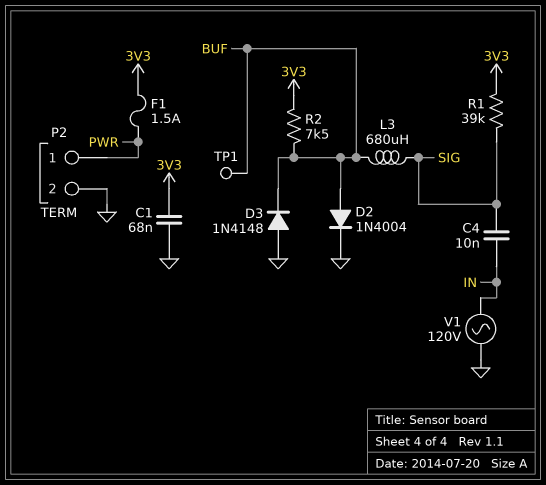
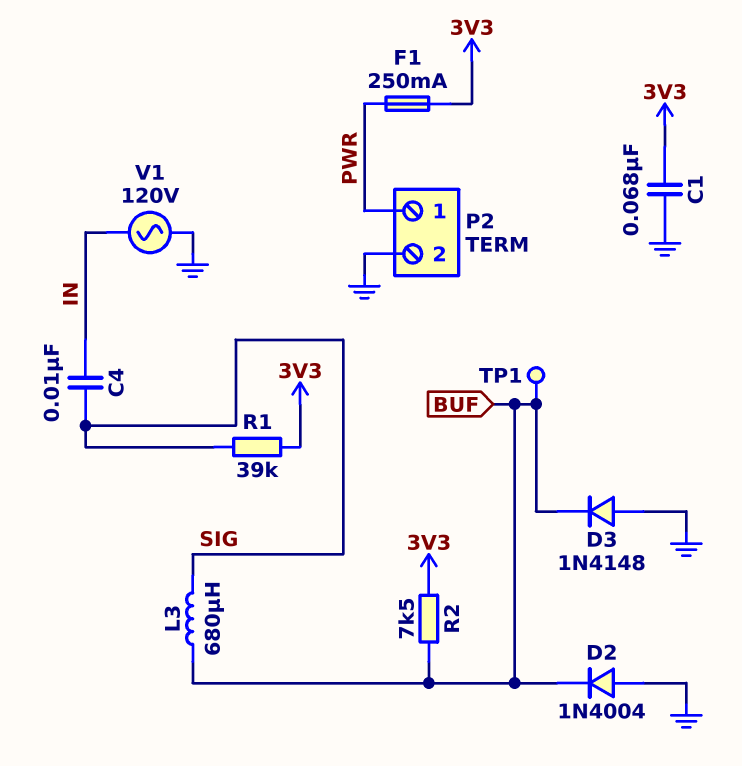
D2: diode 1N4004 (A BUF, K GND) -> diode 1N4004 (A GND, K BUF)
F1: 1.5A (3V3, PWR) -> 250mA (3V3, PWR)

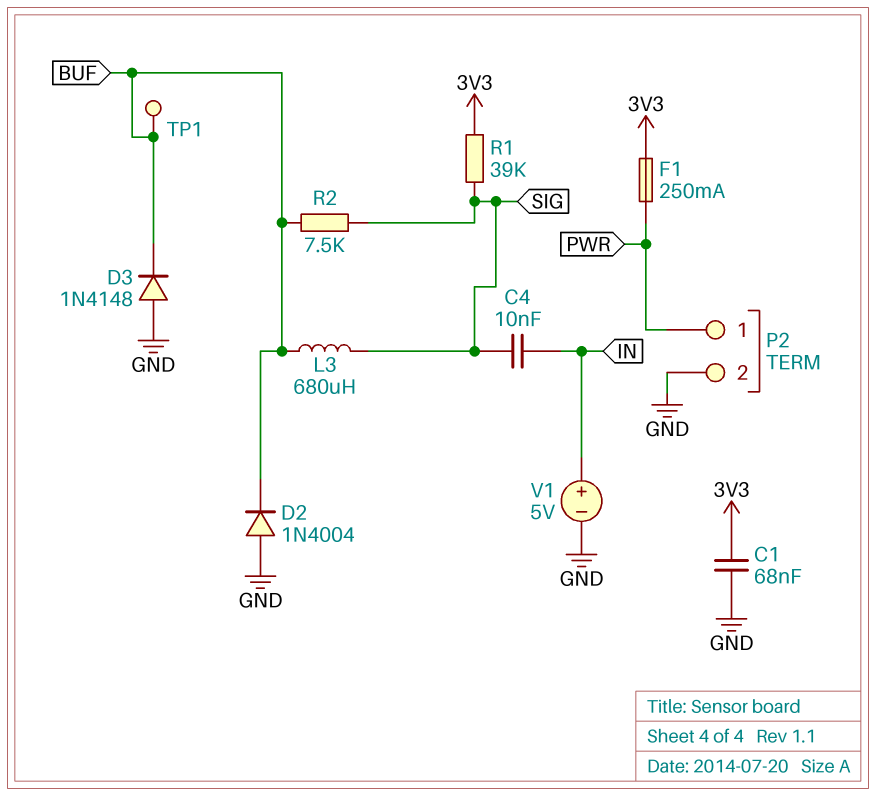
R2: 7.5k (3V3, BUF) -> 7.5k (BUF, SIG)
V1: AC 120V (GND, IN) -> 5V (plus IN, minus GND)

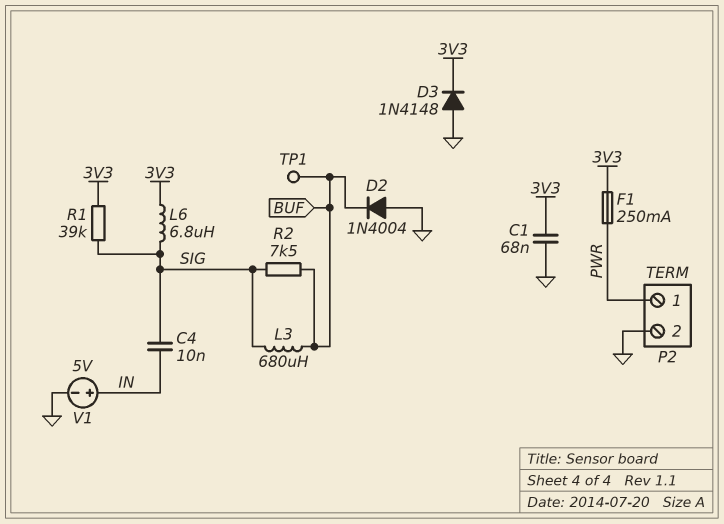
D3: diode 1N4148 (A GND, K BUF) -> diode 1N4148 (A GND, K 3V3)
L6: none -> 6.8uH (3V3, SIG)

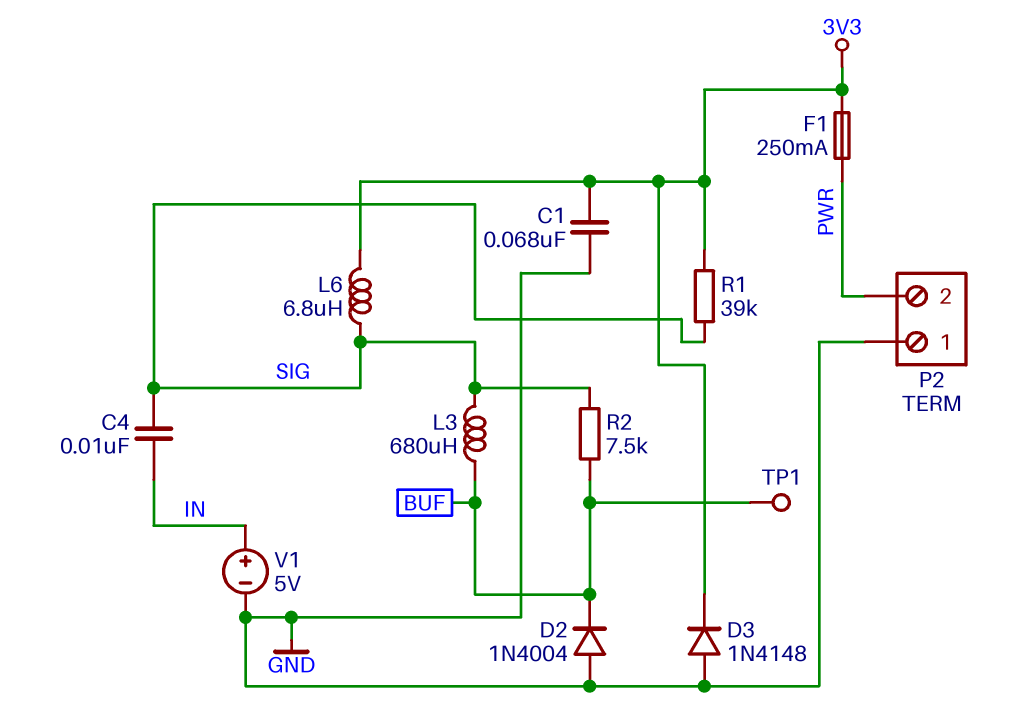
P2 pin 1: PWR -> GND
P2 pin 2: GND -> PWR

